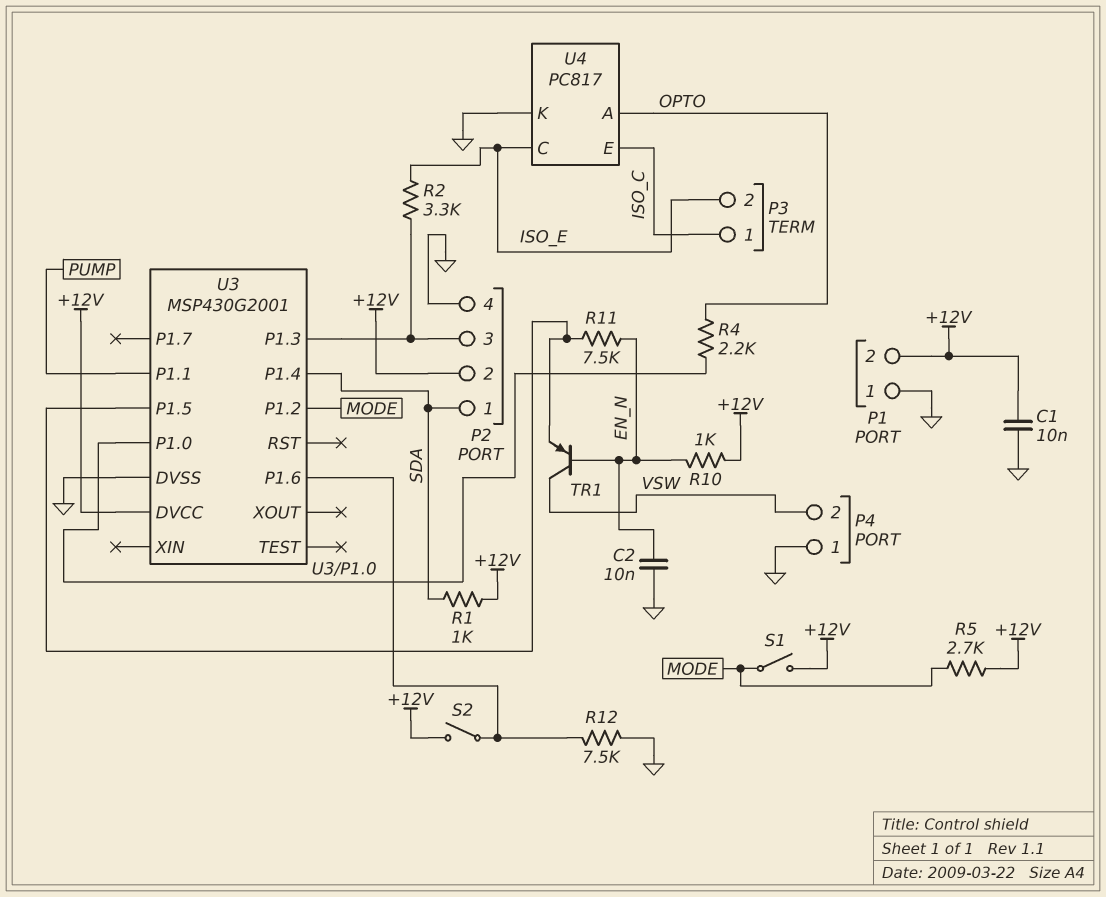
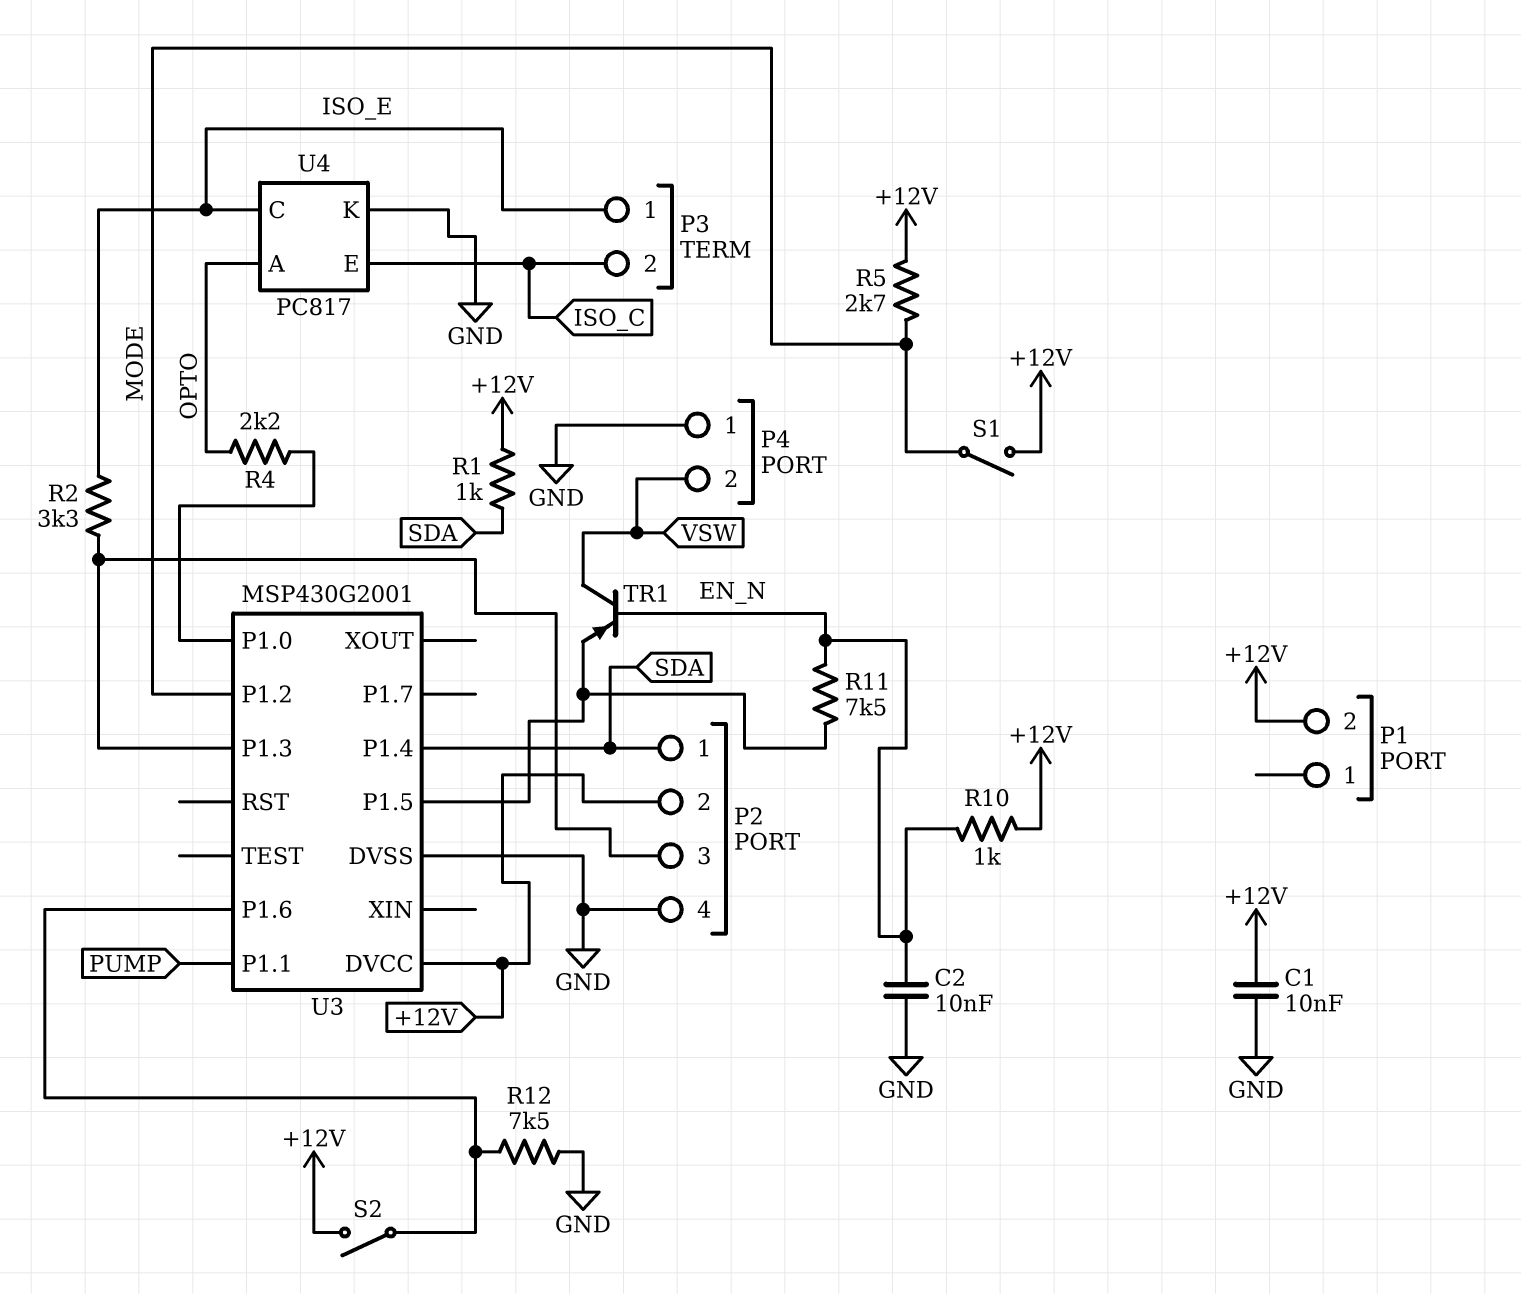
P1 pin 1: GND -> none
P3 pin 1: ISO_C -> ISO_E
P3 pin 2: ISO_E -> ISO_C

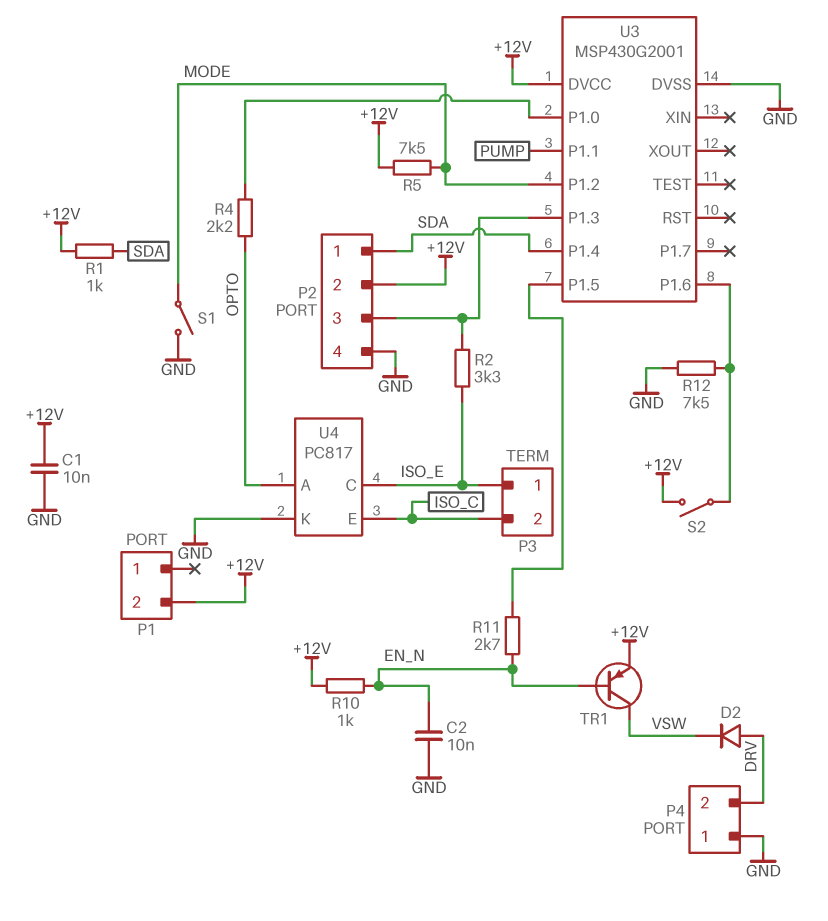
D2: none -> diode (A DRV, K VSW)
P4 pin 2: VSW -> DRV
R5: 2.7k (+12V, MODE) -> 7.5k (+12V, MODE)
R11: 7.5k (EN_N, U3/P1.5) -> 2.7k (EN_N, U3/P1.5)
S1: switch (+12V, MODE) -> switch (GND, MODE)
TR1: PNP (B EN_N, C VSW, E U3/P1.5) -> PNP (B EN_N, C VSW, E +12V)

